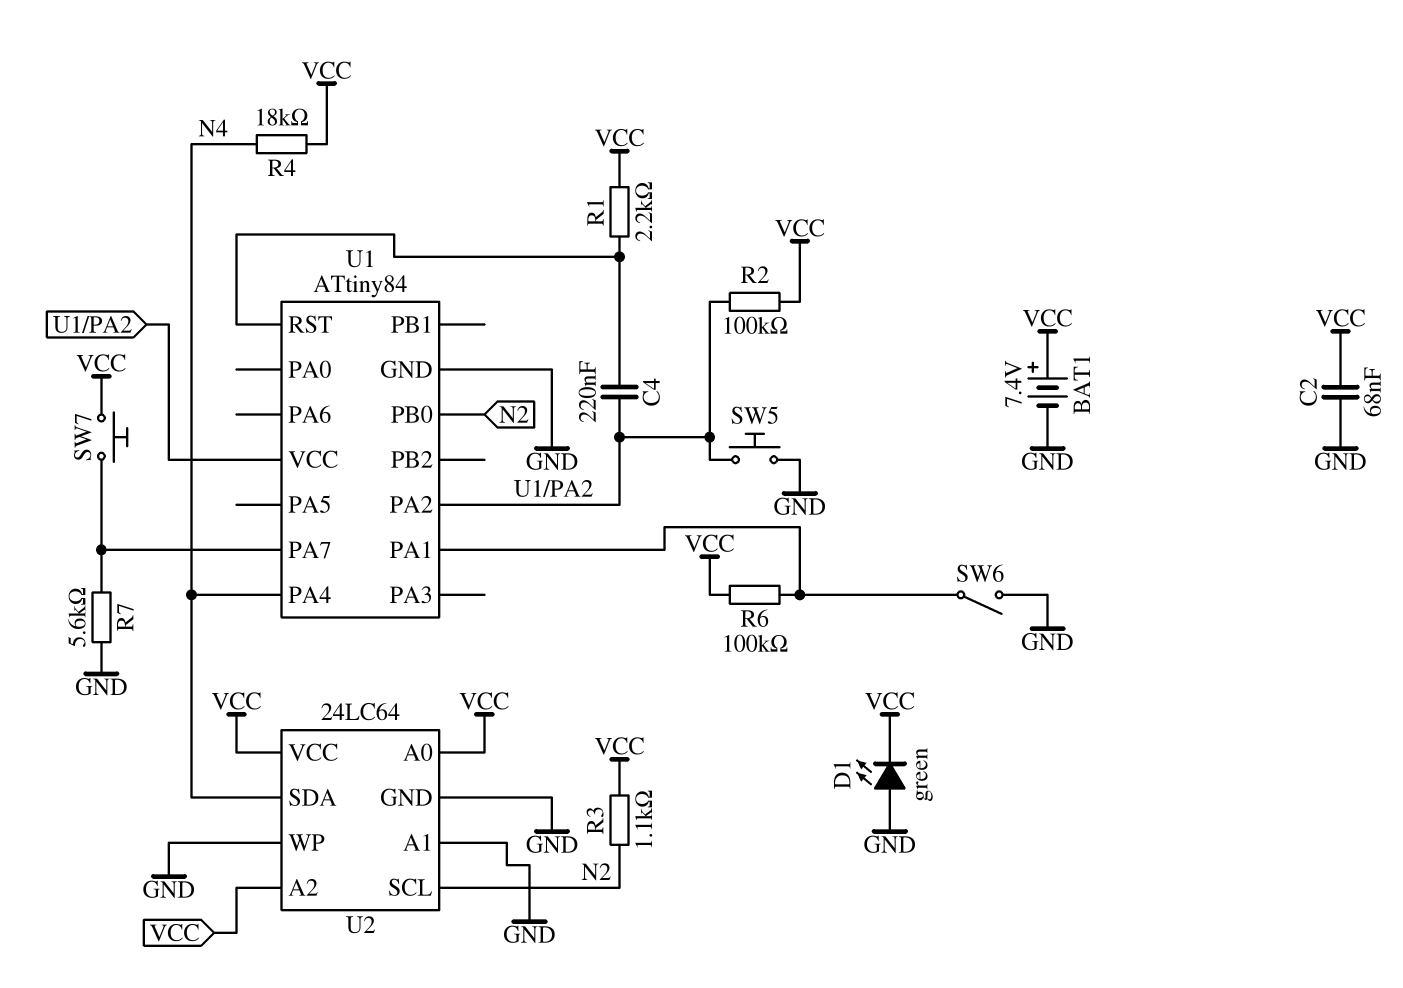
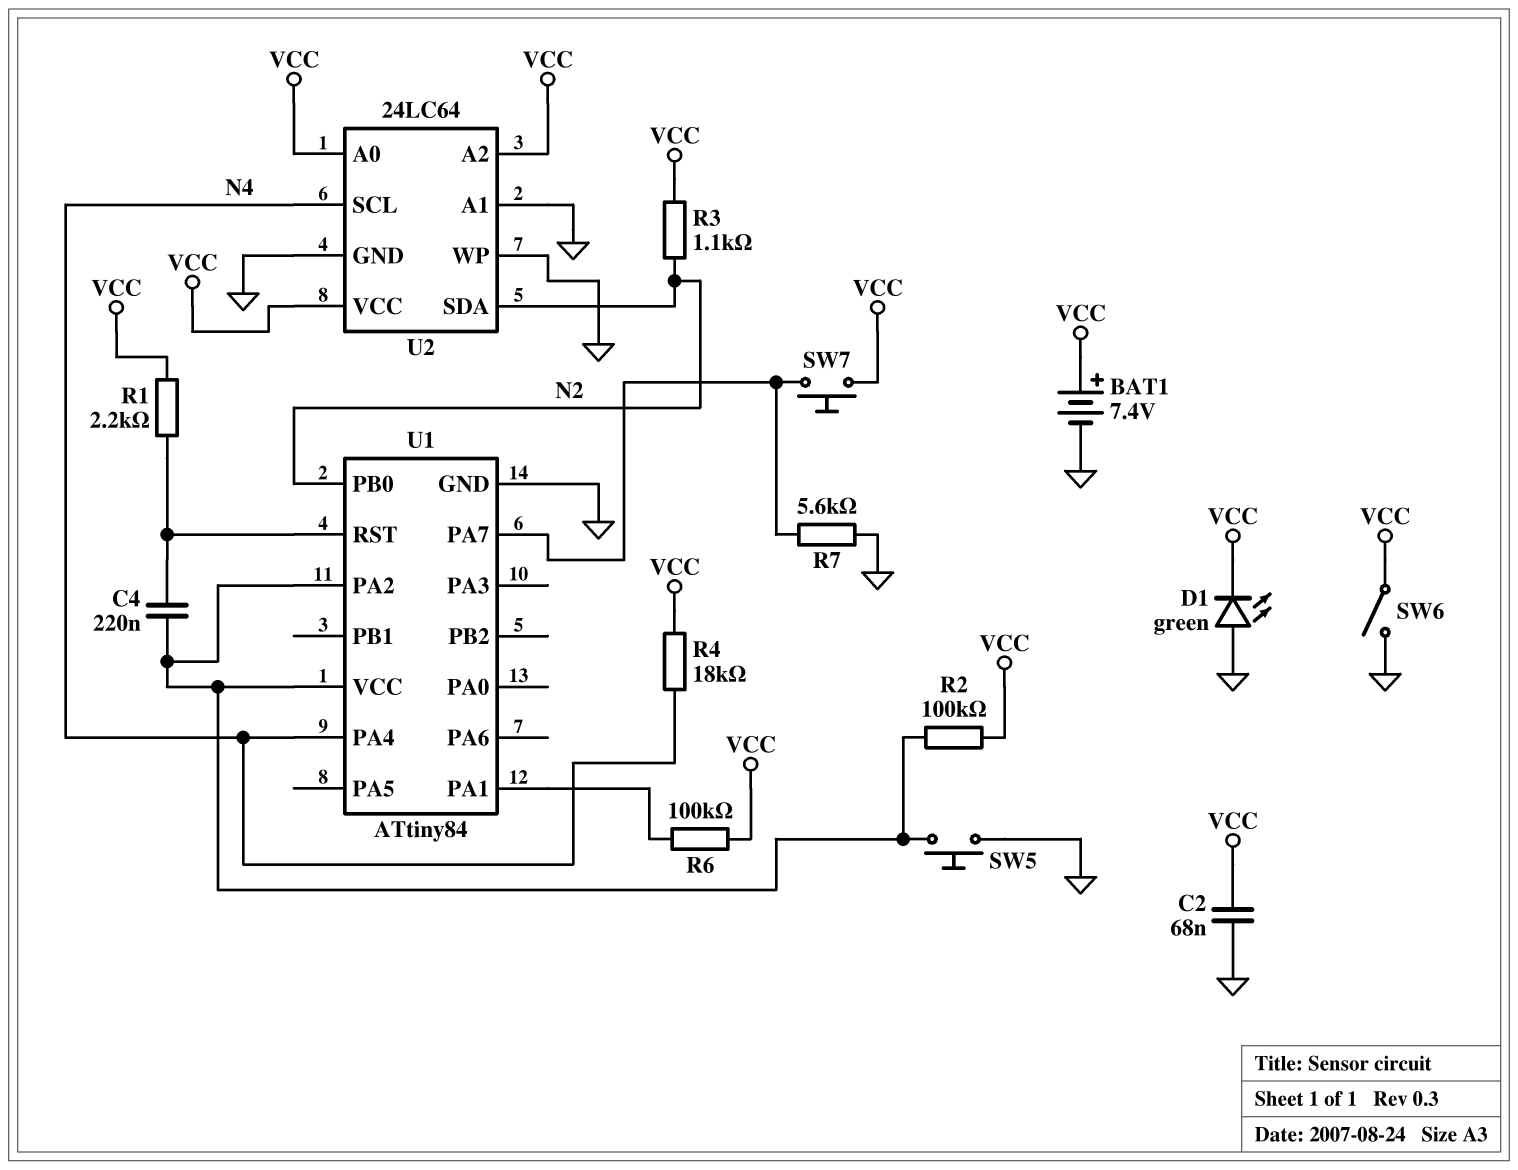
SW6: switch (GND, U1/PA1) -> switch (GND, VCC)
U2 pin SCL: N2 -> N4
U2 pin SDA: N4 -> N2

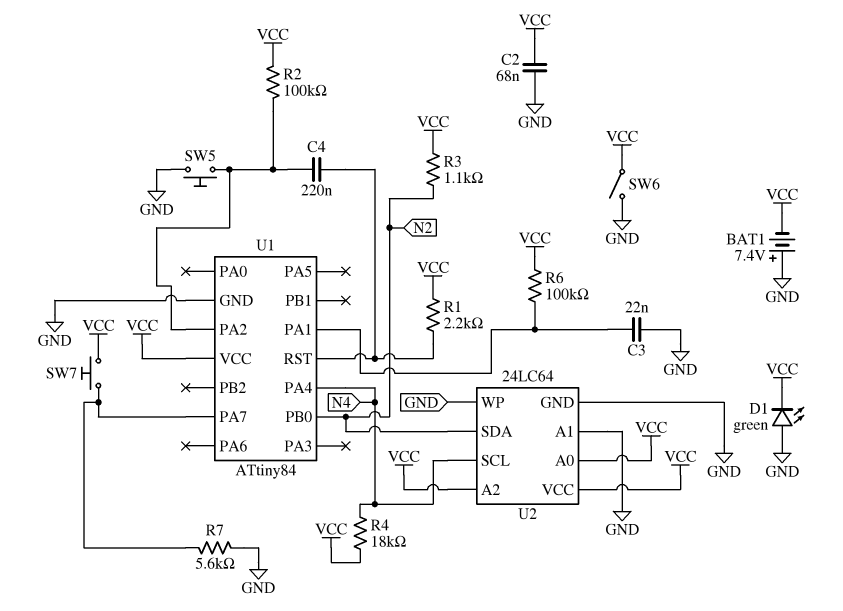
BAT1: 7.4V (plus VCC, minus GND) -> 7.4V (plus GND, minus VCC)
C3: none -> 22nF (GND, U1/PA1)
U1 pin VCC: U1/PA2 -> VCC

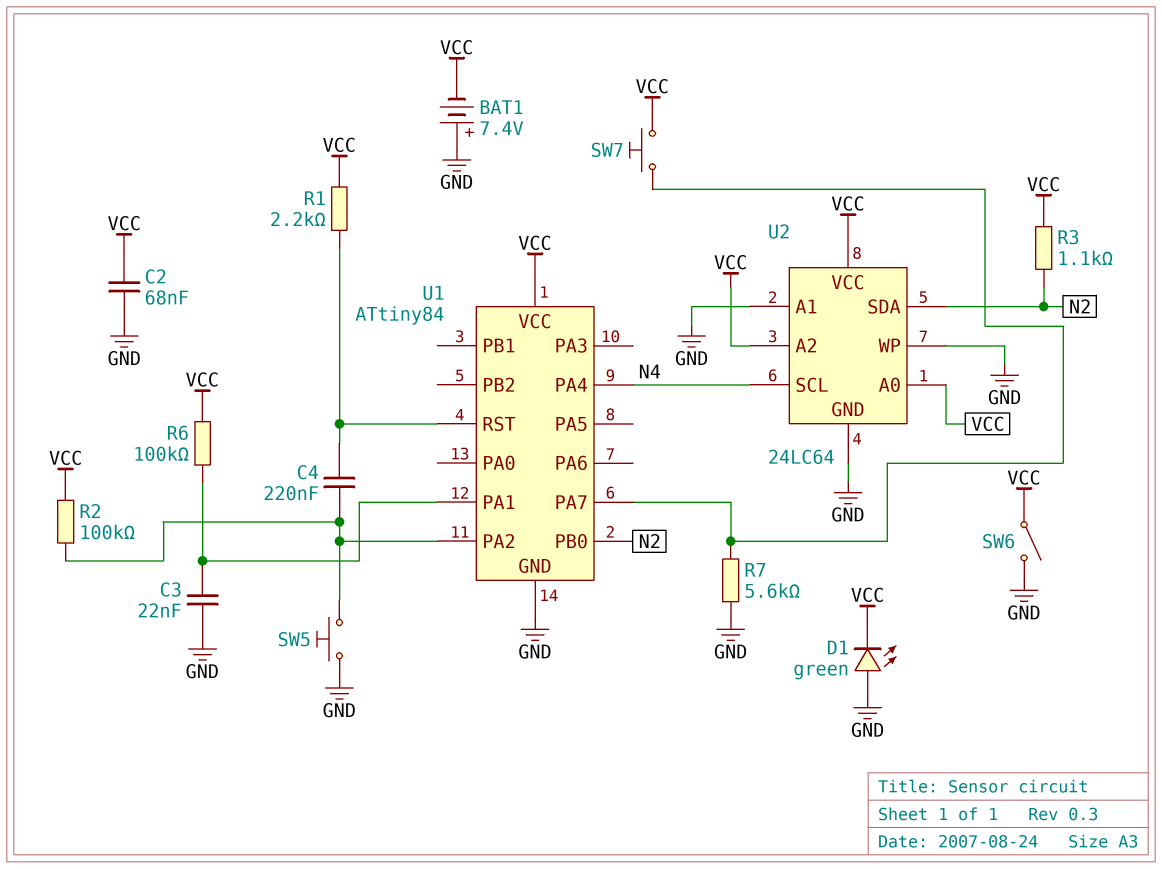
R4: 18k (N4, VCC) -> none

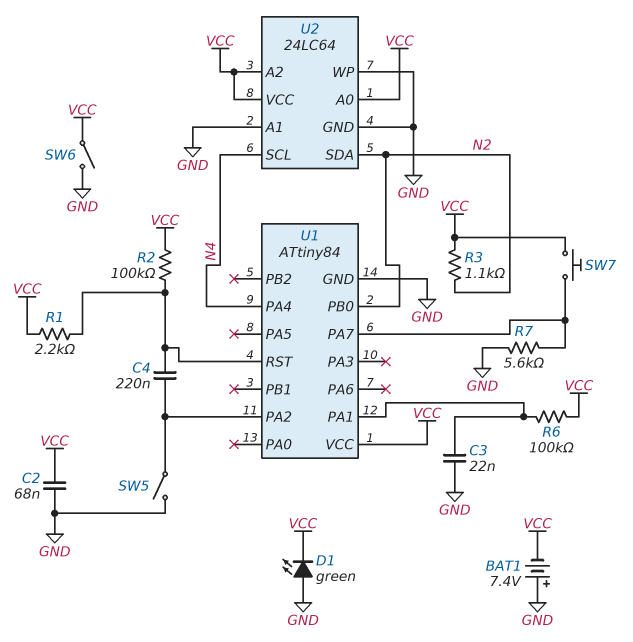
R2: 100k (U1/PA2, VCC) -> 100k (U1/RST, VCC)
SW5: button (GND, U1/PA2) -> switch (GND, U1/PA2)

